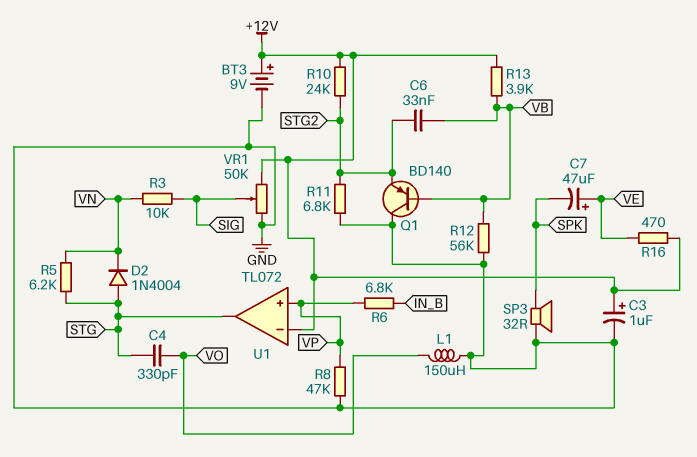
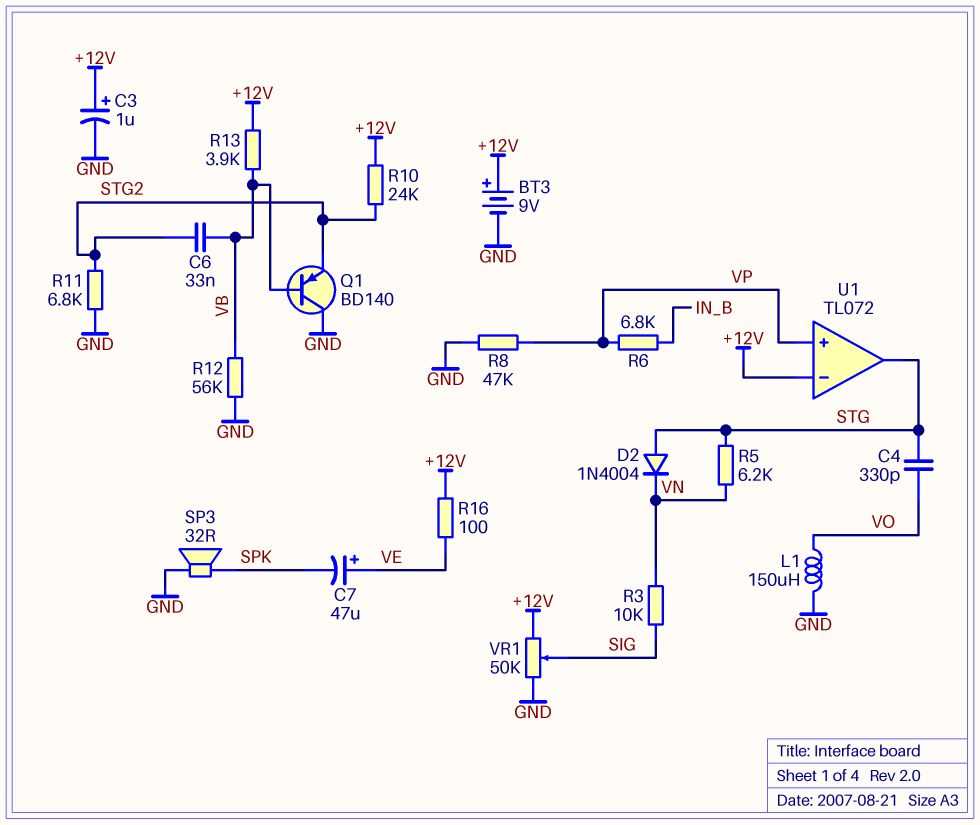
R16: 470 (+12V, VE) -> 100 (+12V, VE)

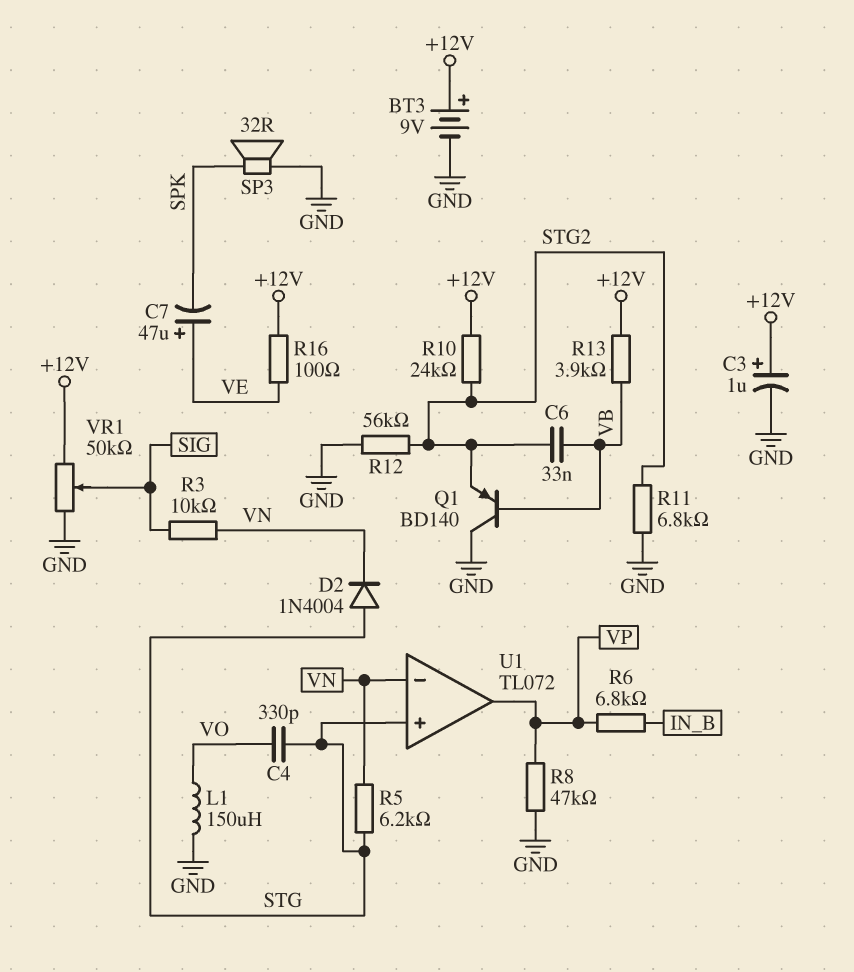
R12: 56k (GND, VB) -> 56k (GND, STG2)
U1 pin in+: VP -> STG
U1 pin in-: +12V -> VN
U1 pin out: STG -> VP

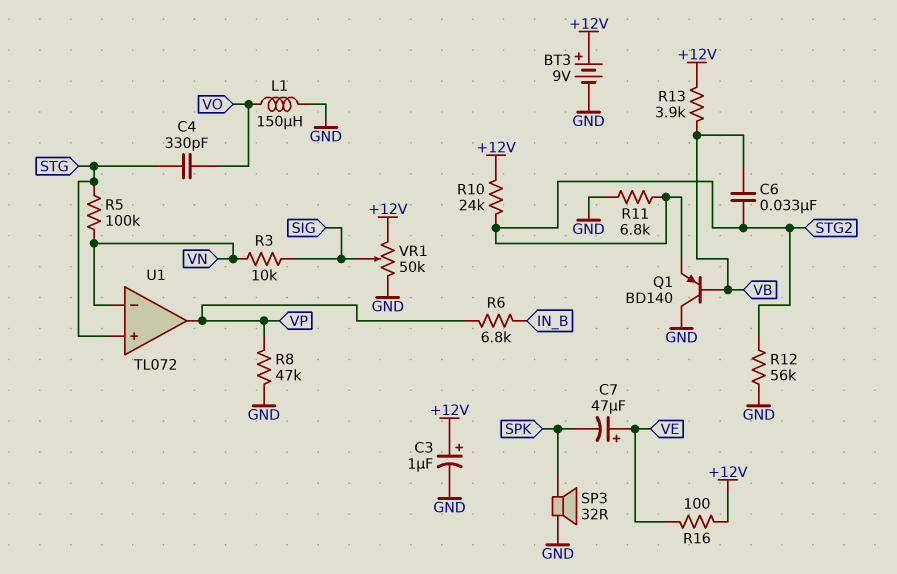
D2: diode 1N4004 (A STG, K VN) -> none
R5: 6.2k (STG, VN) -> 100k (STG, VN)

